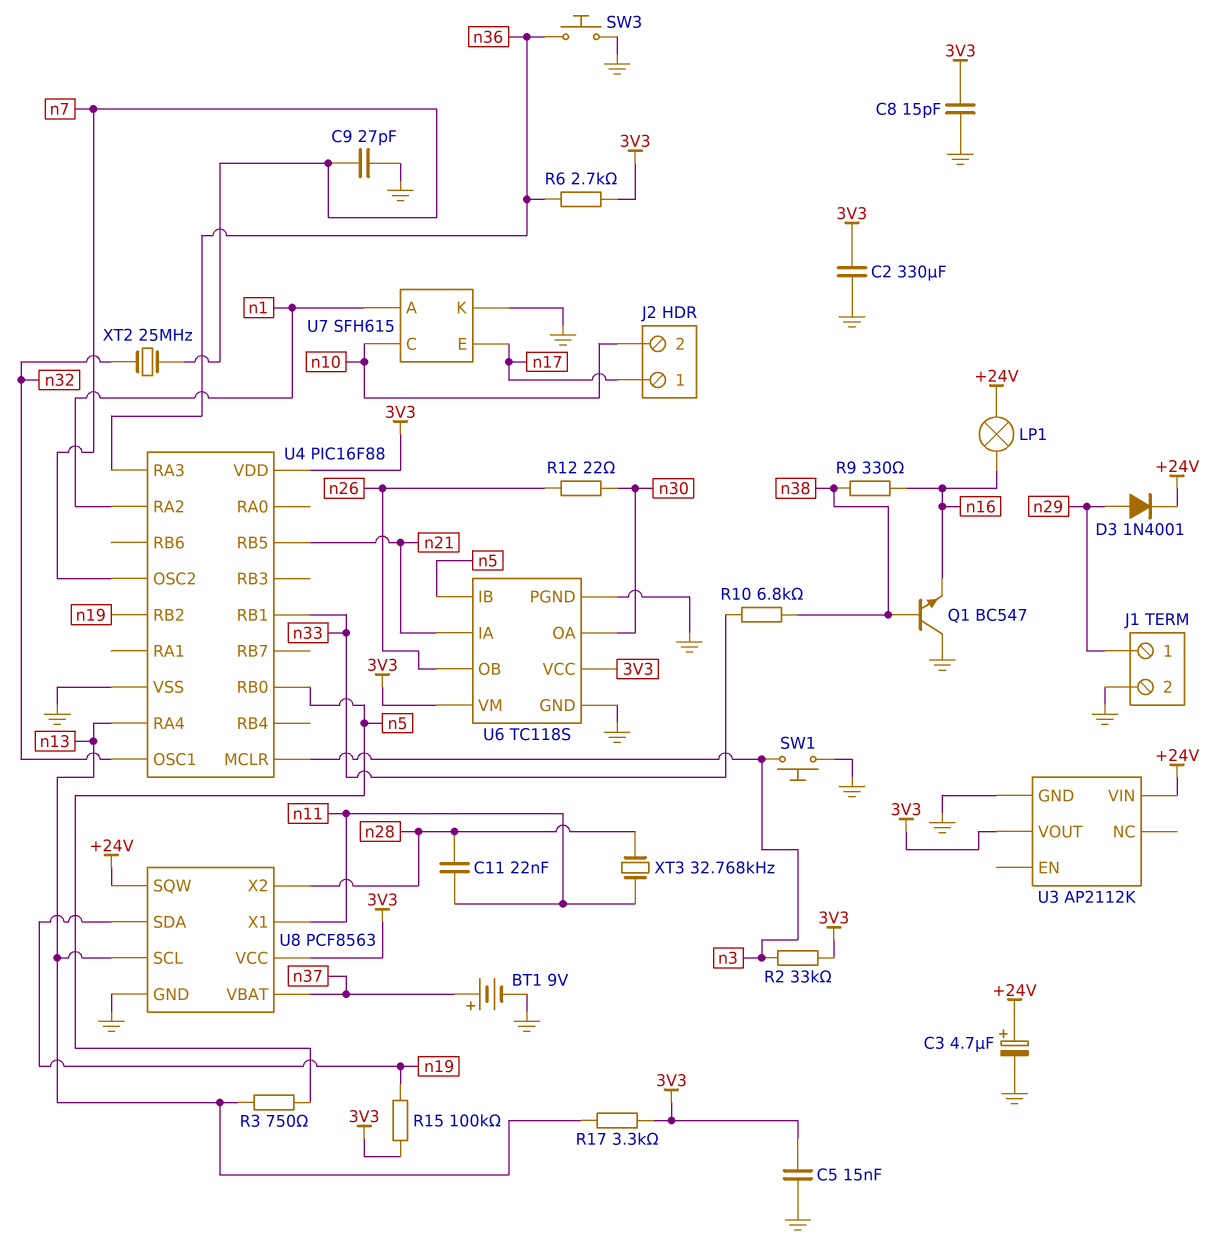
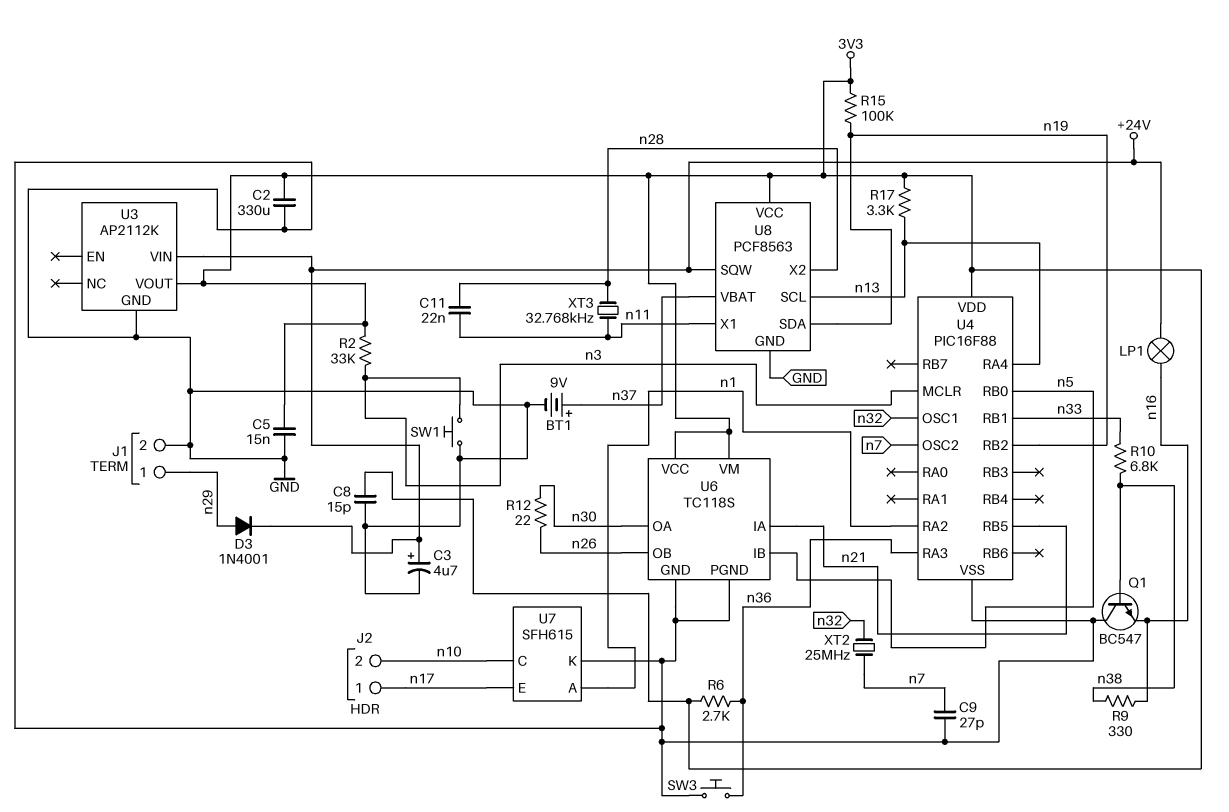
R3: 750 (n5, n13) -> none

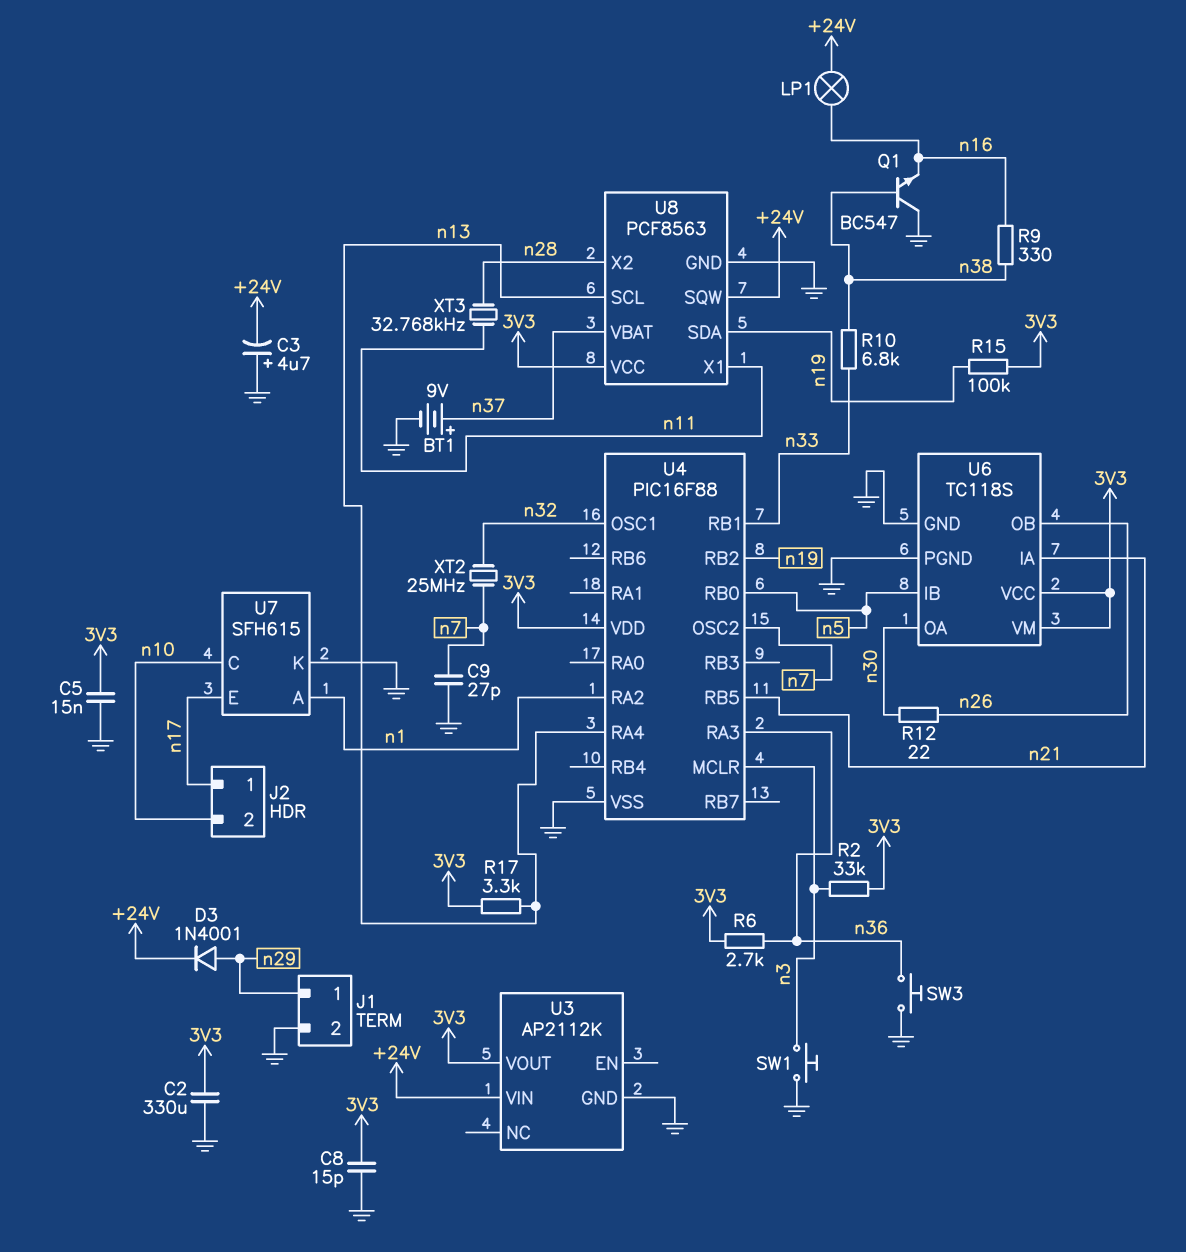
C3: 4.7uF (plus +24V, minus GND) -> 4.7uF (plus GND, minus +24V)
C11: 22nF (n11, n28) -> none

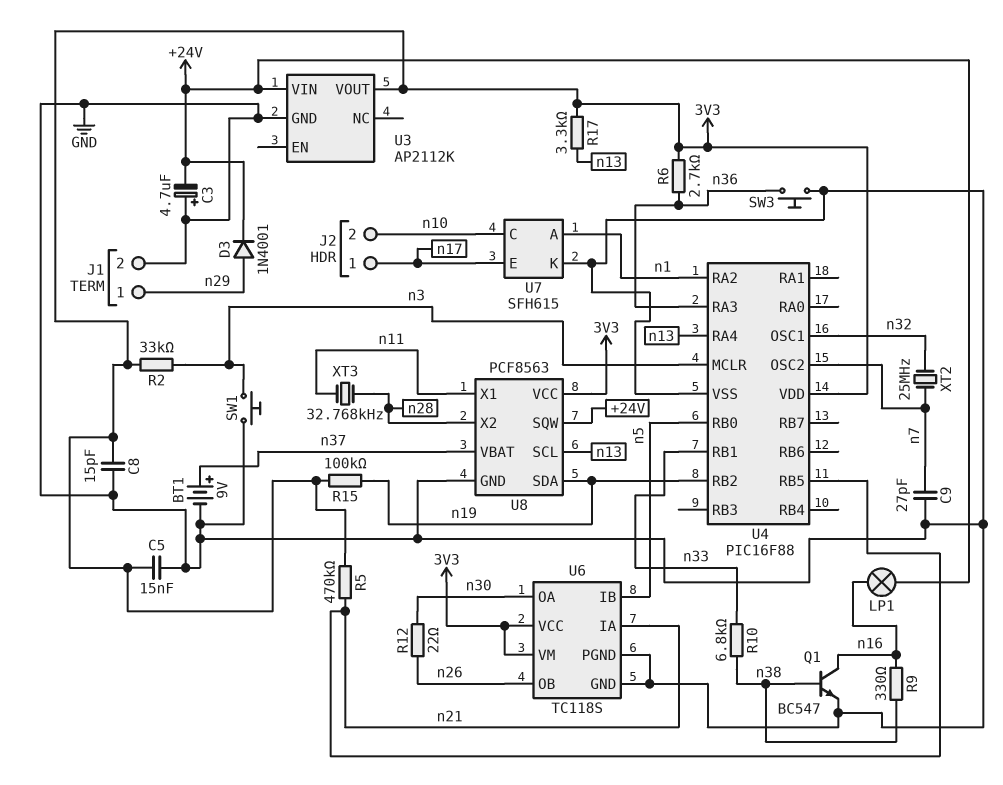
C2: 330uF (3V3, GND) -> none
Q1: NPN BC547 (B n38, C GND, E n16) -> NPN BC547 (B n38, C n16, E GND)
R5: none -> 470k (3V3, n21)

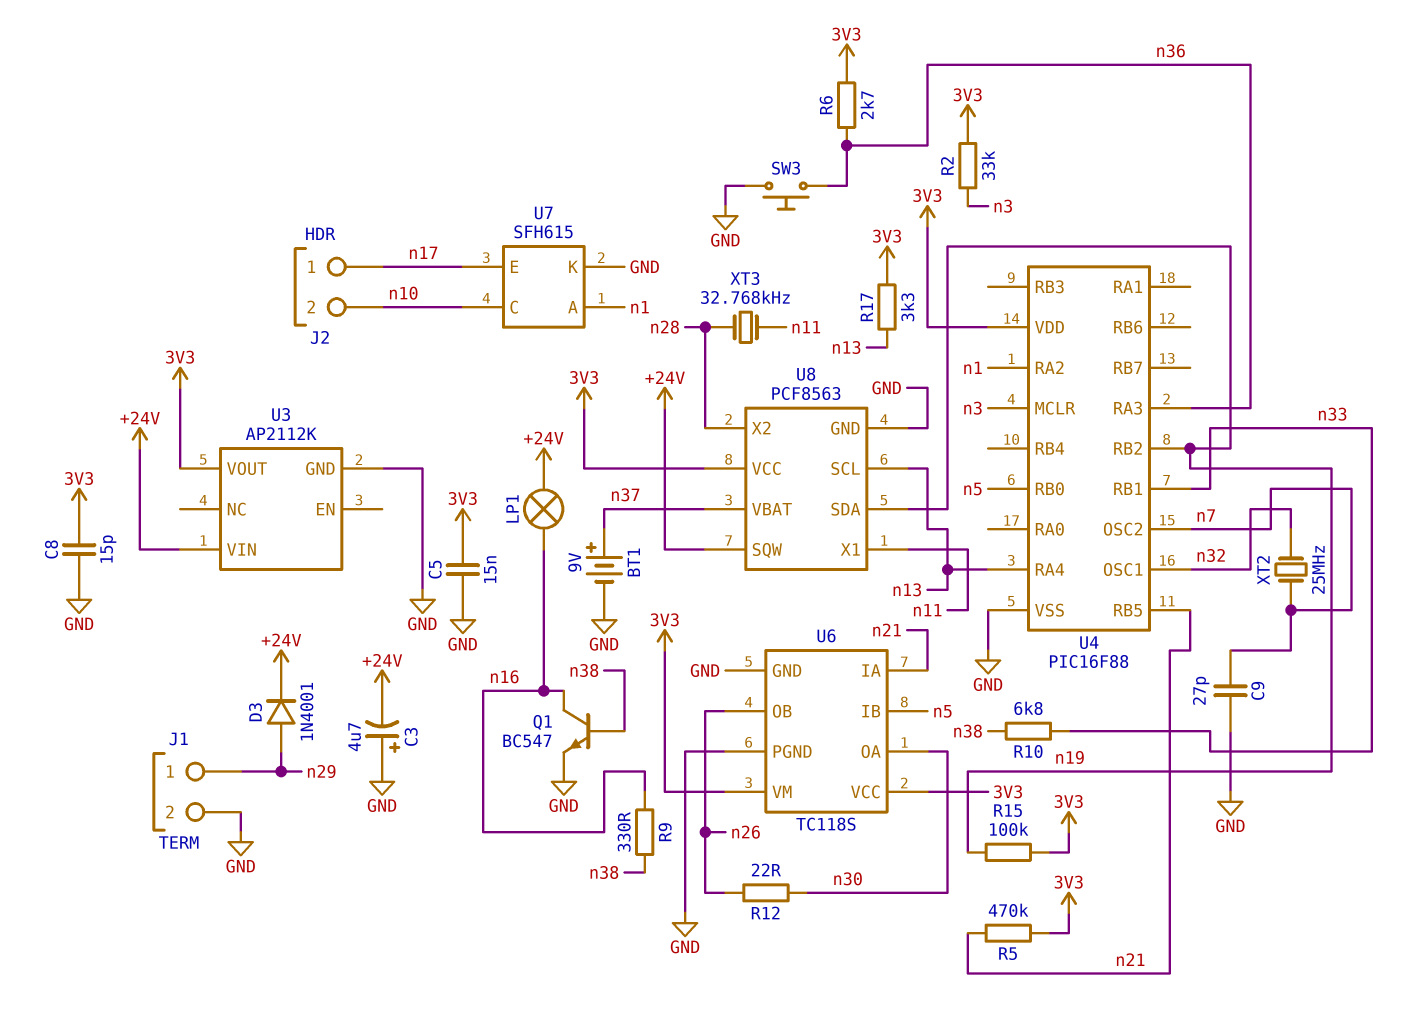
SW1: button (GND, n3) -> none

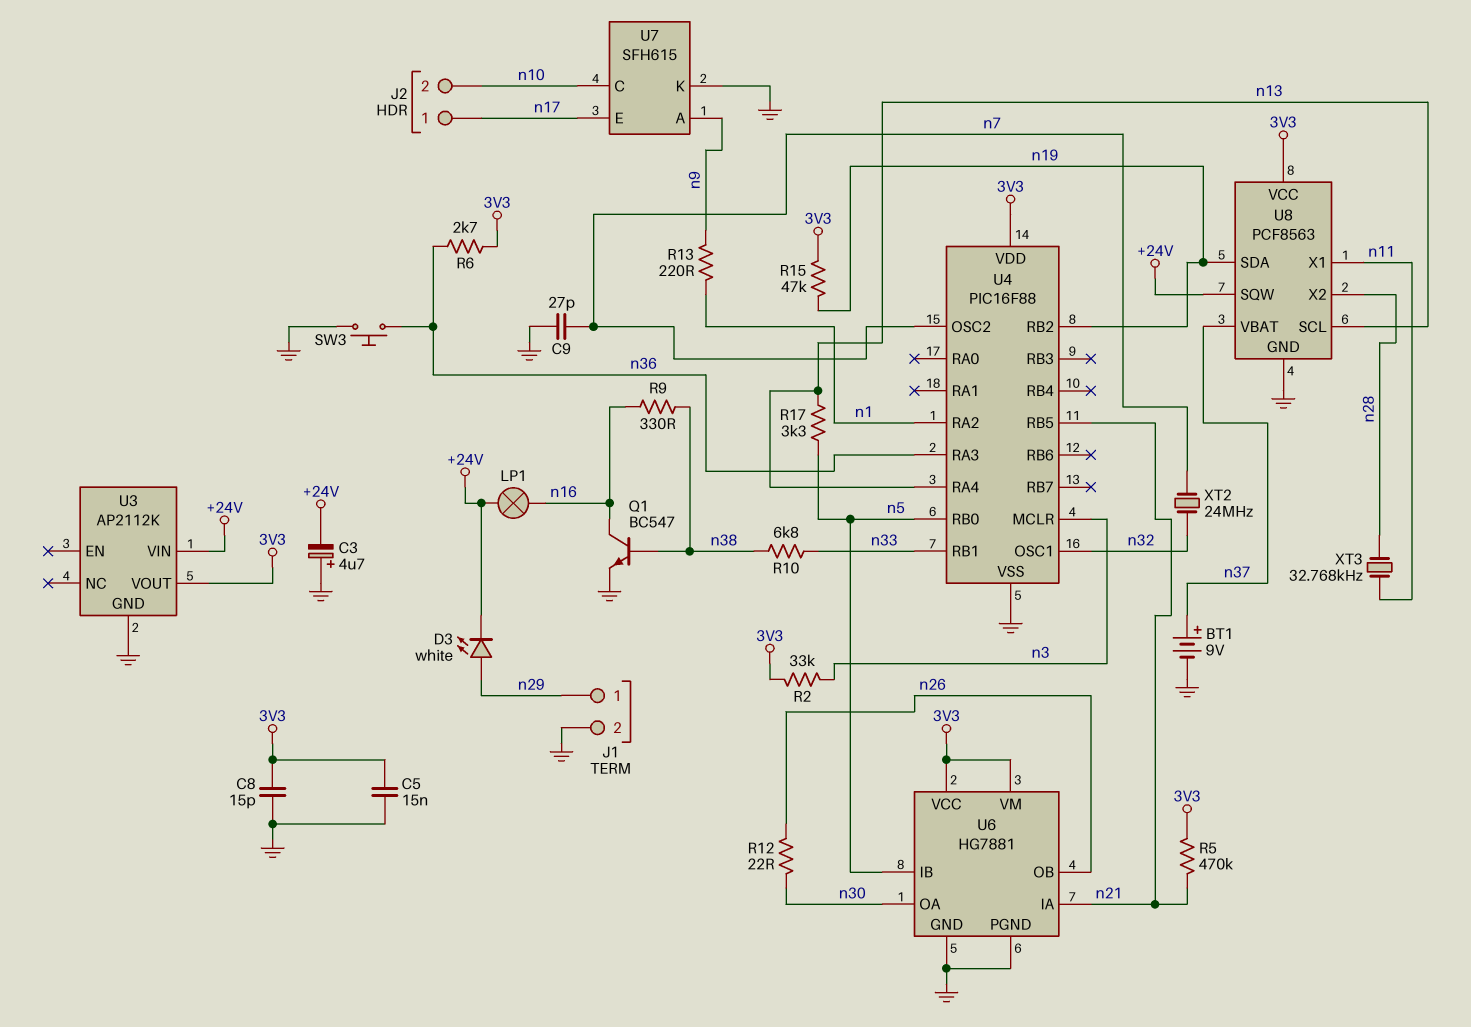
D3: diode 1N4001 (A n29, K +24V) -> LED white (A n29, K +24V)
R13: none -> 220 (n1, n9)
R15: 100k (3V3, n19) -> 47k (3V3, n19)
R17: 3.3k (3V3, n13) -> 3.3k (n5, n13)
U6: TC118S -> HG7881
U7 pin A: n1 -> n9
XT2: 25MHz (n7, n32) -> 24MHz (n7, n32)

